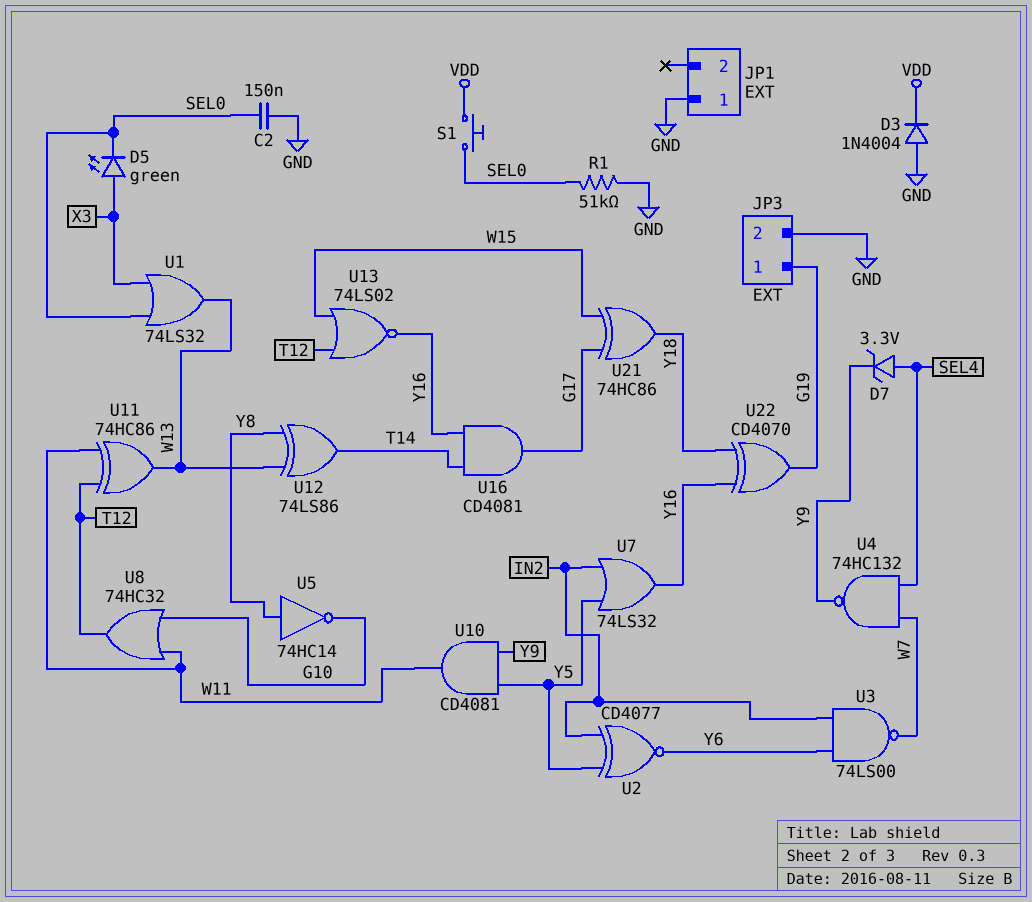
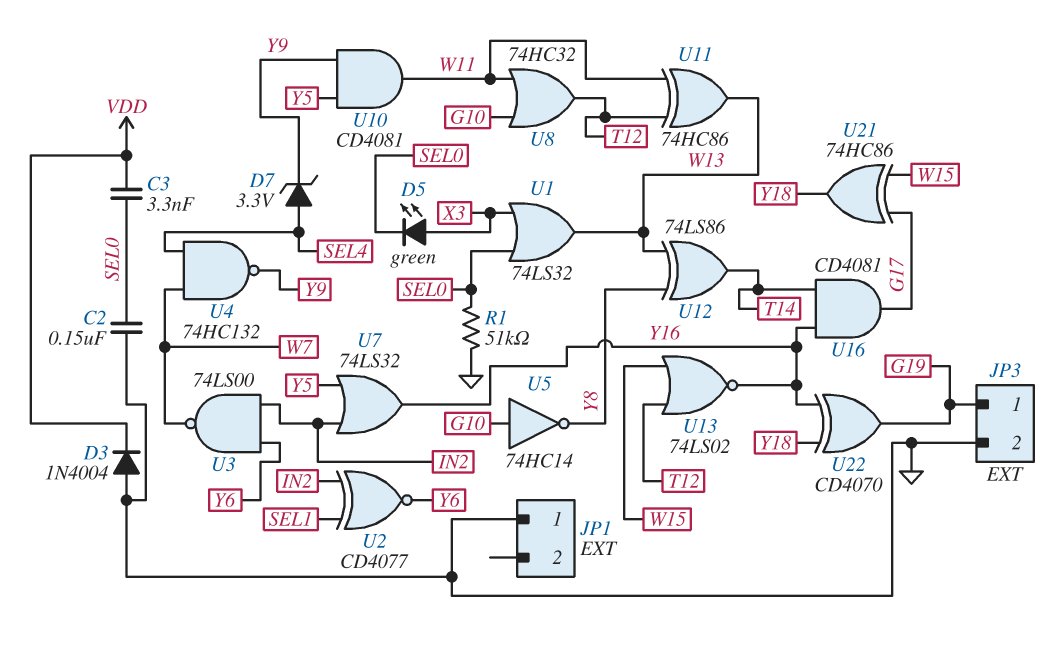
C3: none -> 3.3nF (SEL0, VDD)
S1: button (SEL0, VDD) -> none
U2: XNOR CD4077 (in IN2, in Y5, out Y6) -> XNOR CD4077 (in IN2, in SEL1, out Y6)
U5: NOT 74HC14 (in Y8, out G10) -> NOT 74HC14 (in G10, out Y8)

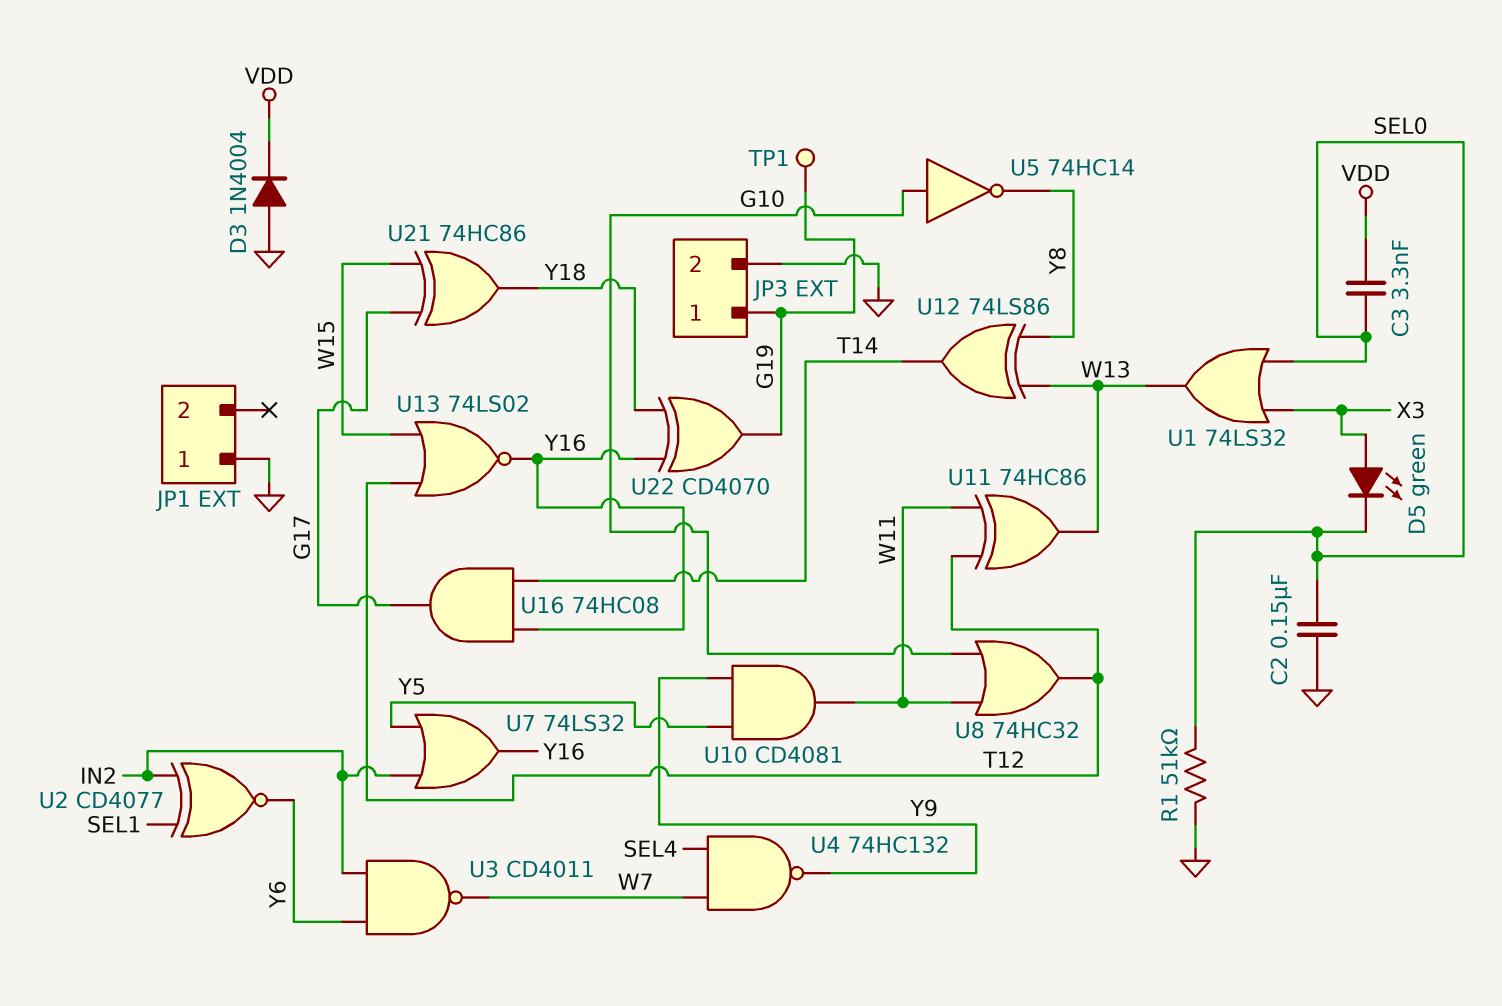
D7: zener 3.3V (A SEL4, K Y9) -> none
TP1: none -> test point (G19)
U3: NAND 74LS00 (in IN2, in Y6, out W7) -> NAND CD4011 (in IN2, in Y6, out W7)
U16: AND CD4081 (in T14, in Y16, out G17) -> AND 74HC08 (in T14, in Y16, out G17)

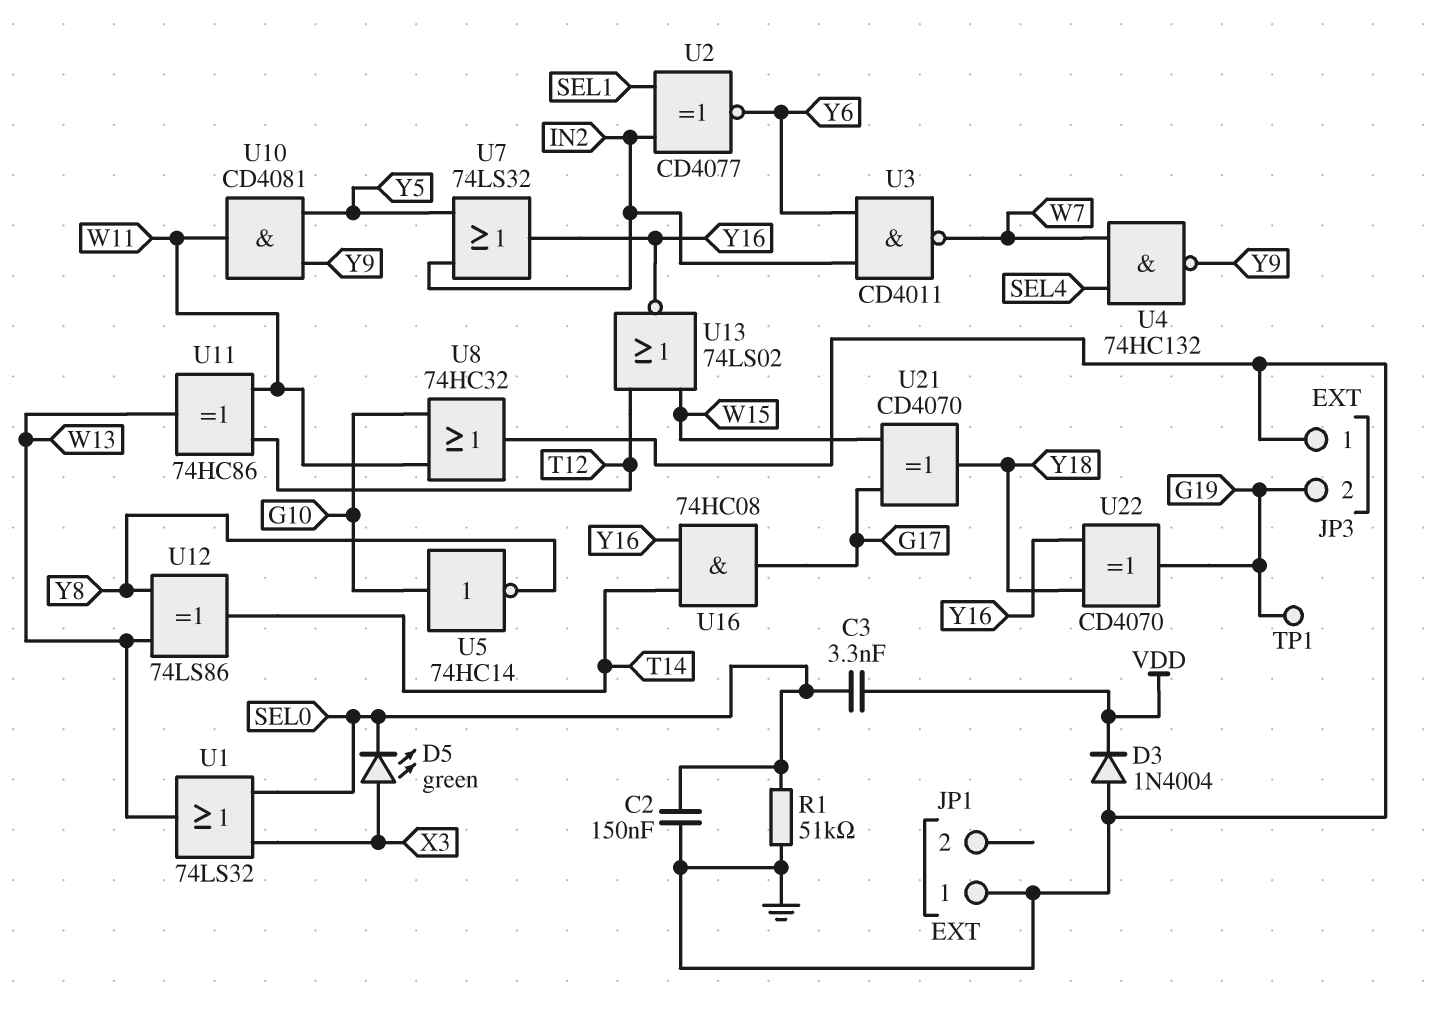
JP3 pin 1: G19 -> GND
JP3 pin 2: GND -> G19
U8: OR 74HC32 (in G10, in W11, out T12) -> OR 74HC32 (in G10, in W11, out GND)
U21: XOR 74HC86 (in G17, in W15, out Y18) -> XOR CD4070 (in G17, in W15, out Y18)

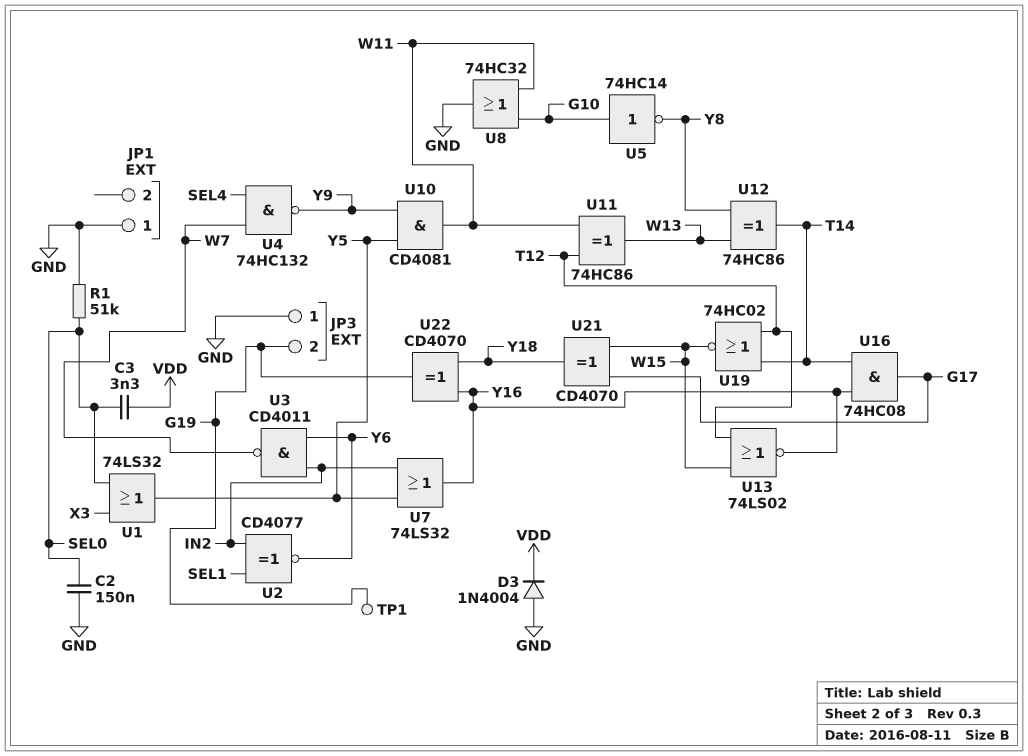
D5: LED green (A X3, K SEL0) -> none
U1: OR 74LS32 (in SEL0, in X3, out W13) -> OR 74LS32 (in SEL0, in X3, out Y5)
U12: XOR 74LS86 (in W13, in Y8, out T14) -> XOR 74HC86 (in W13, in Y8, out T14)
U19: none -> NOR 74HC02 (in T12, in T14, out W15)

